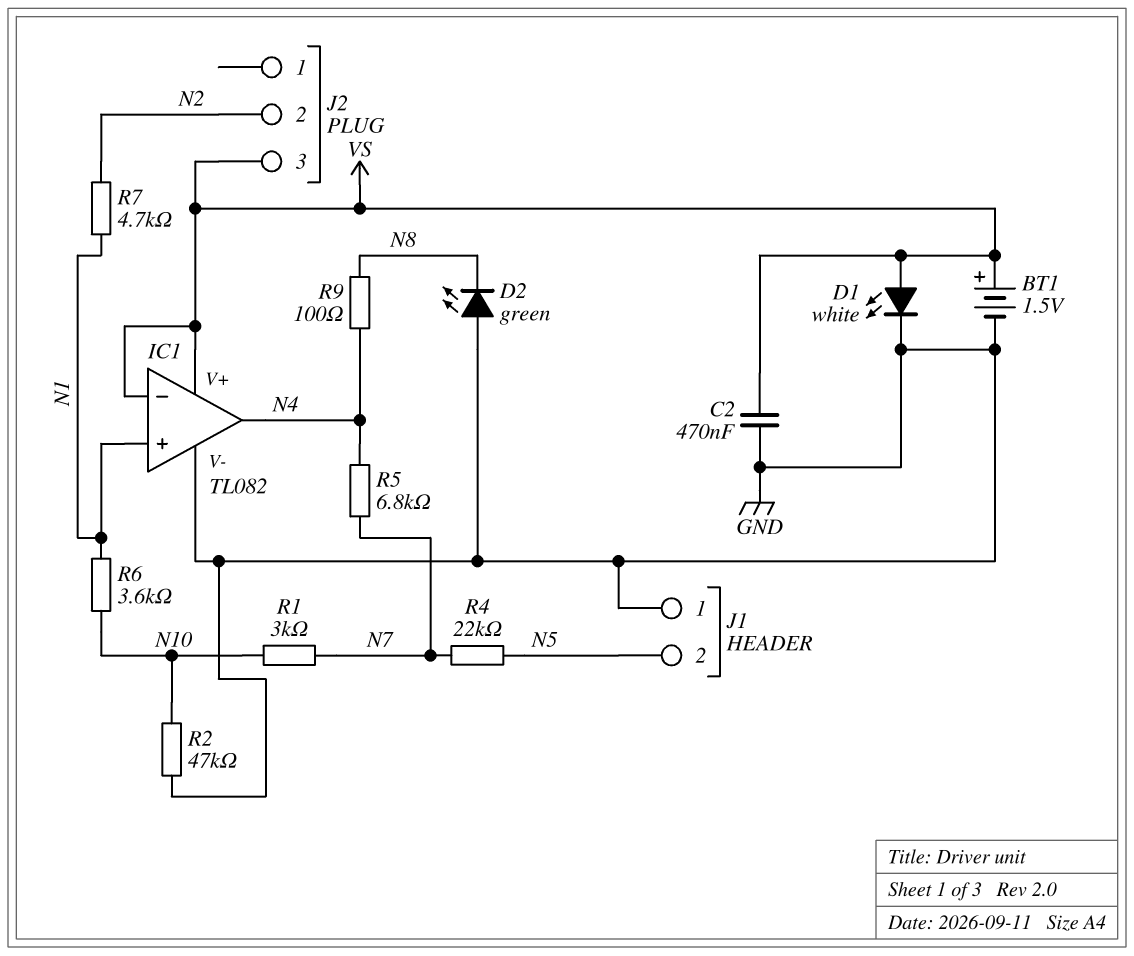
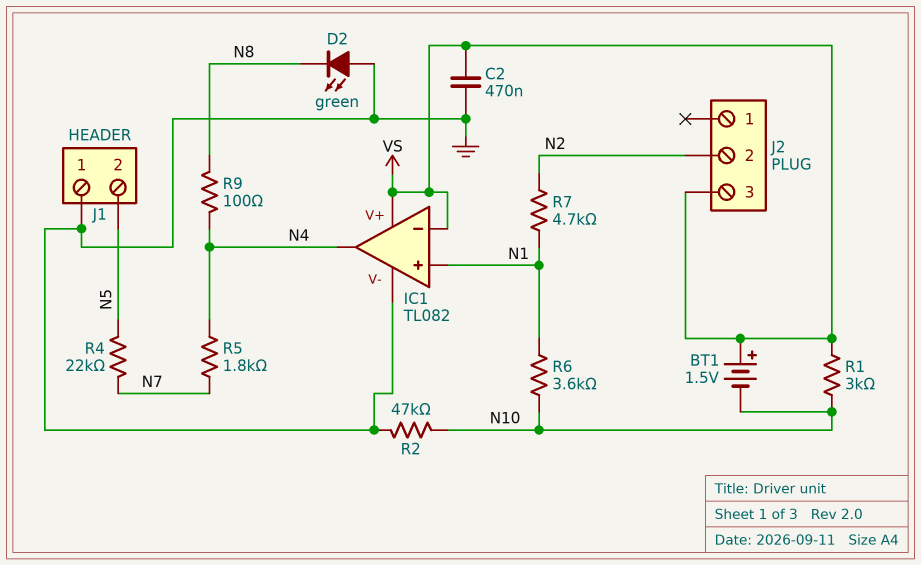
BT1: 1.5V (plus VS, minus GND) -> 1.5V (plus VS, minus N10)
D1: LED white (A VS, K GND) -> none
R1: 3k (N7, N10) -> 3k (N10, VS)
R5: 6.8k (N4, N7) -> 1.8k (N4, N7)

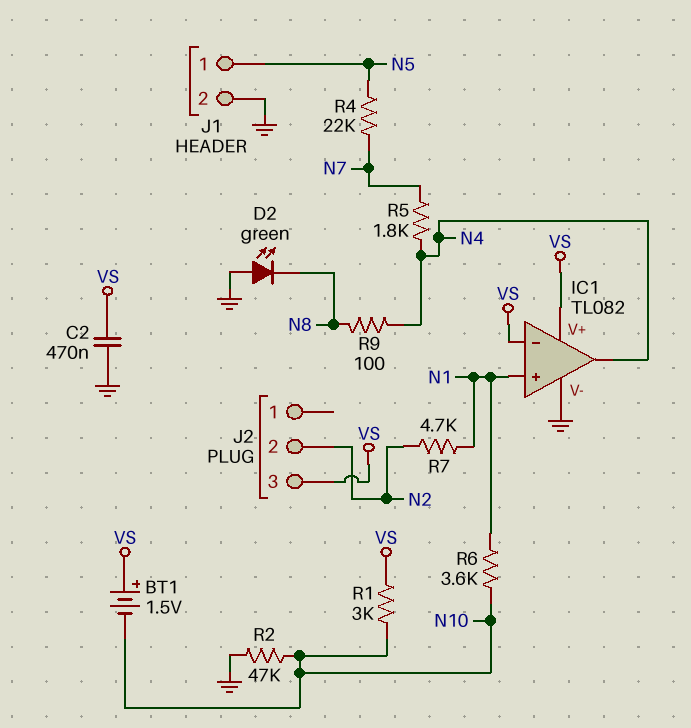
J1 pin 1: GND -> N5
J1 pin 2: N5 -> GND

